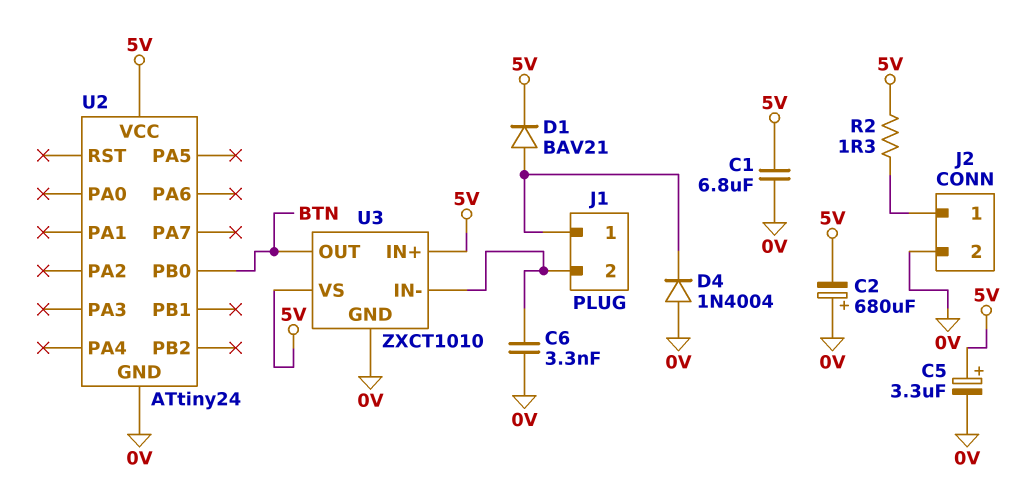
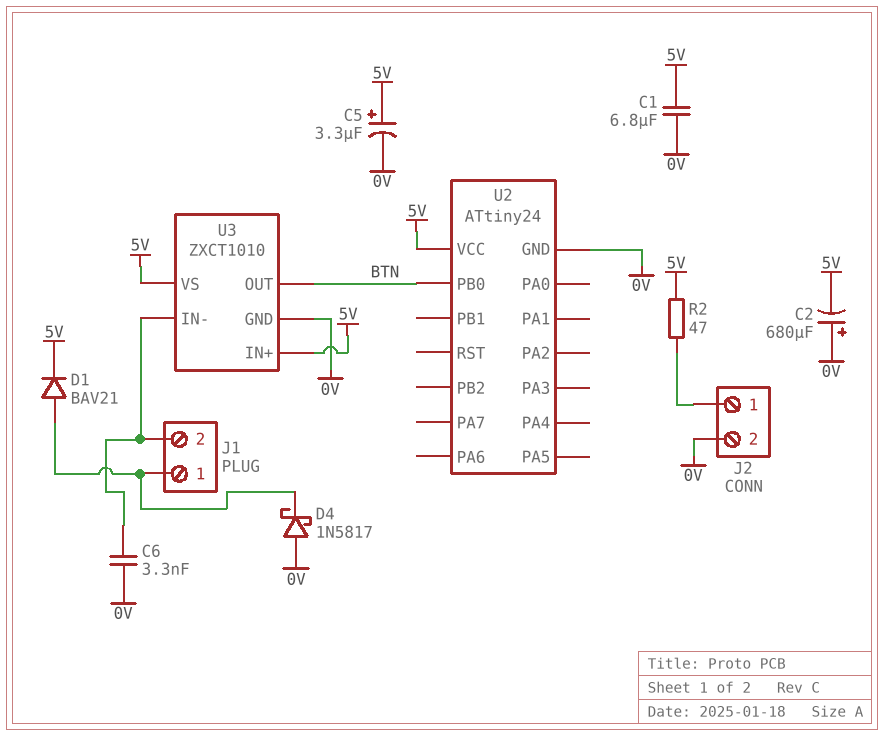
D4: diode 1N4004 (A 0V, K J1/1) -> schottky 1N5817 (A 0V, K J1/1)
R2: 1.3 (5V, J2/1) -> 47 (5V, J2/1)

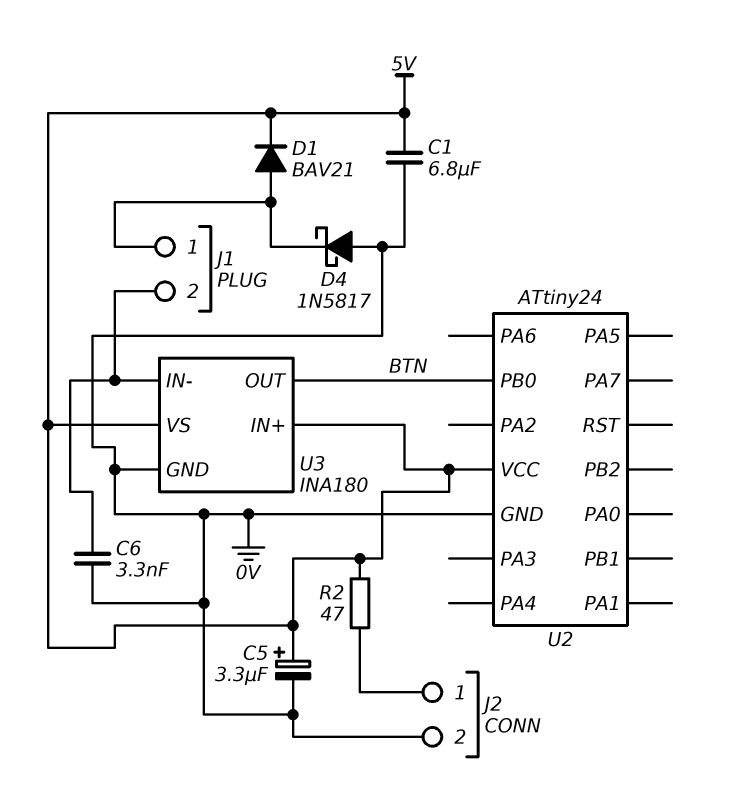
C2: 680uF (plus 0V, minus 5V) -> none
U3: ZXCT1010 -> INA180

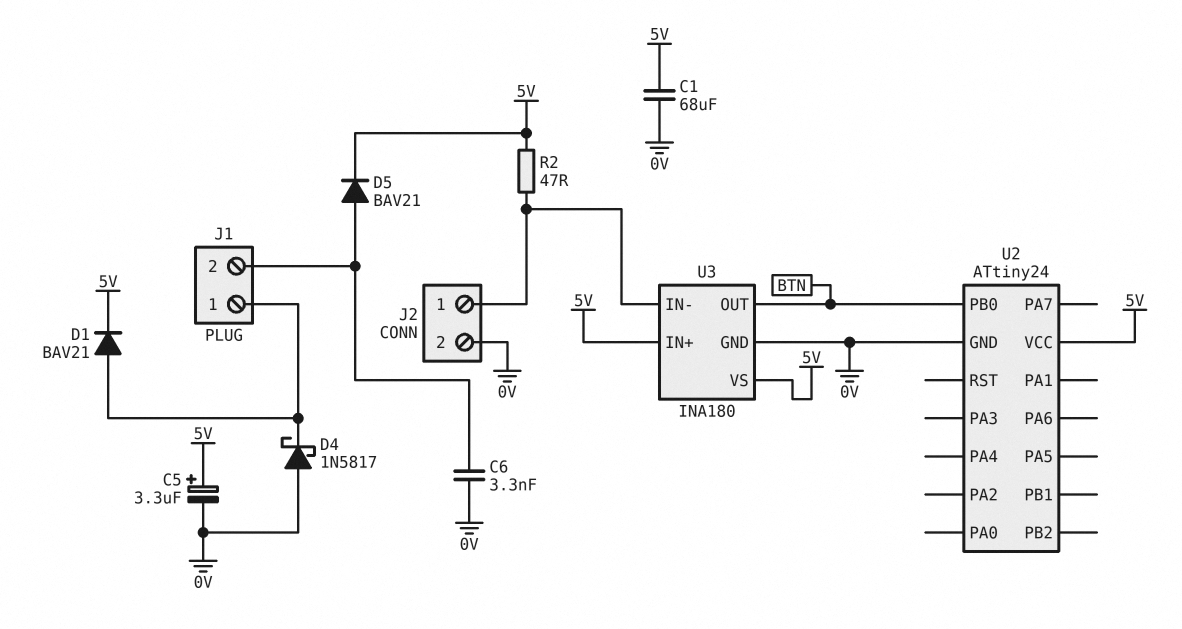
C1: 6.8uF (0V, 5V) -> 68uF (0V, 5V)
D5: none -> diode BAV21 (A J1/2, K 5V)
U3 pin IN-: J1/2 -> J2/1

